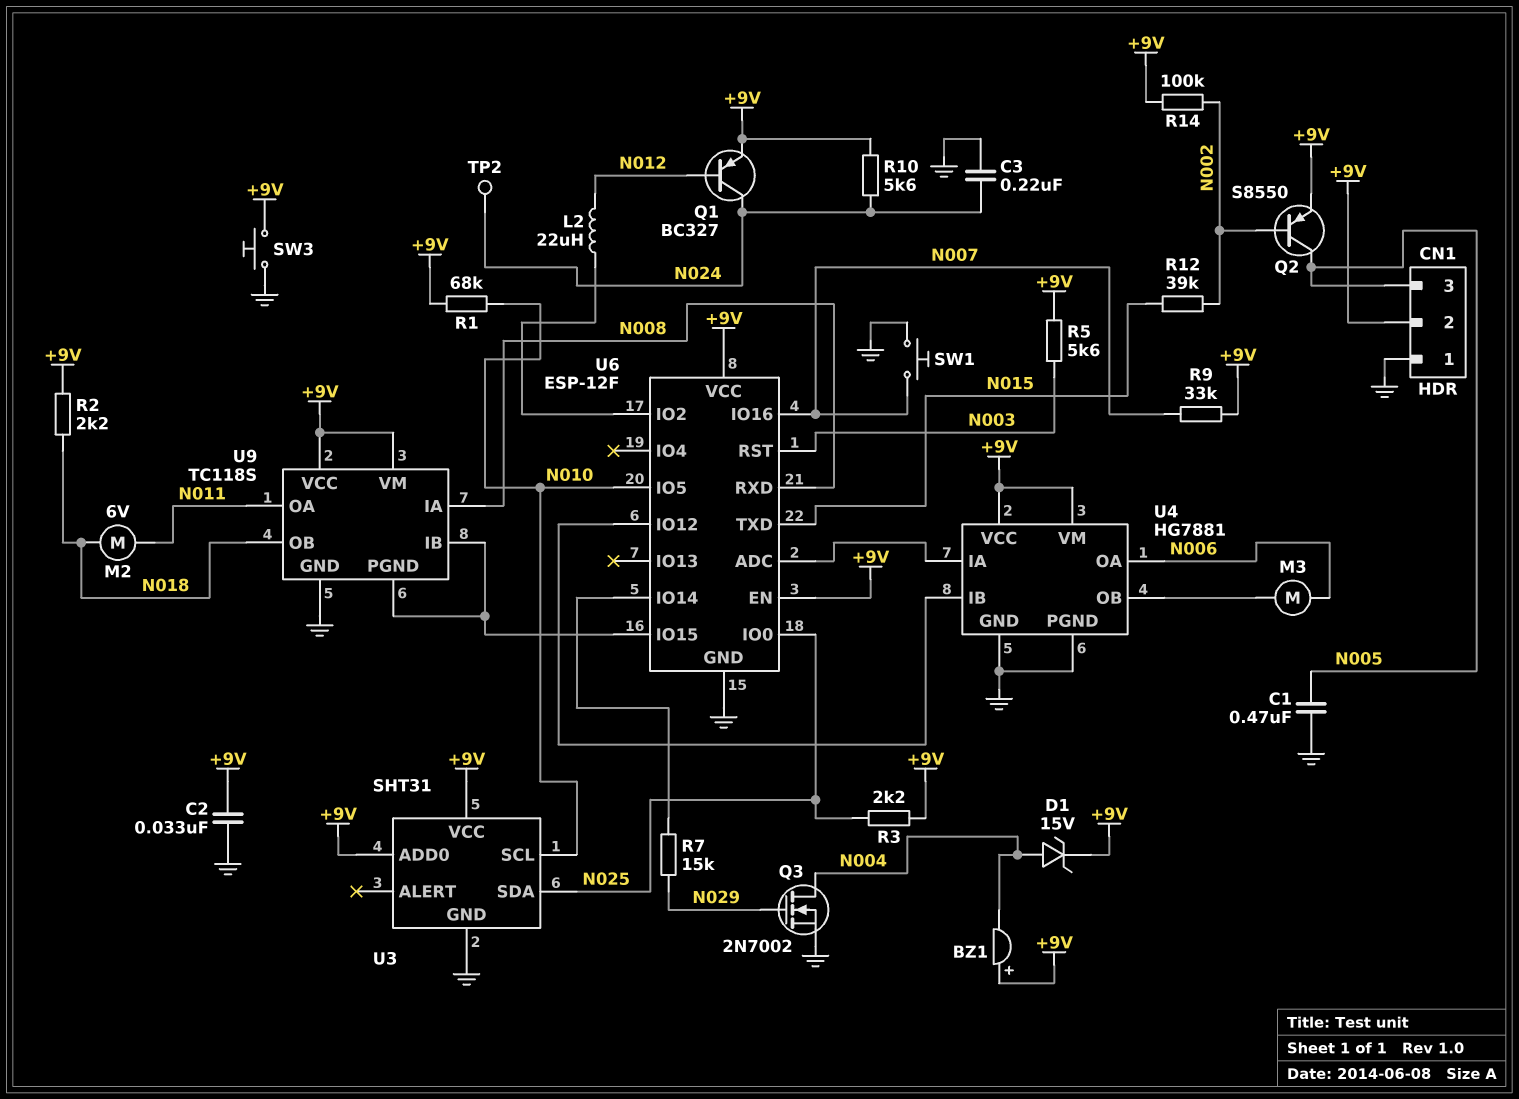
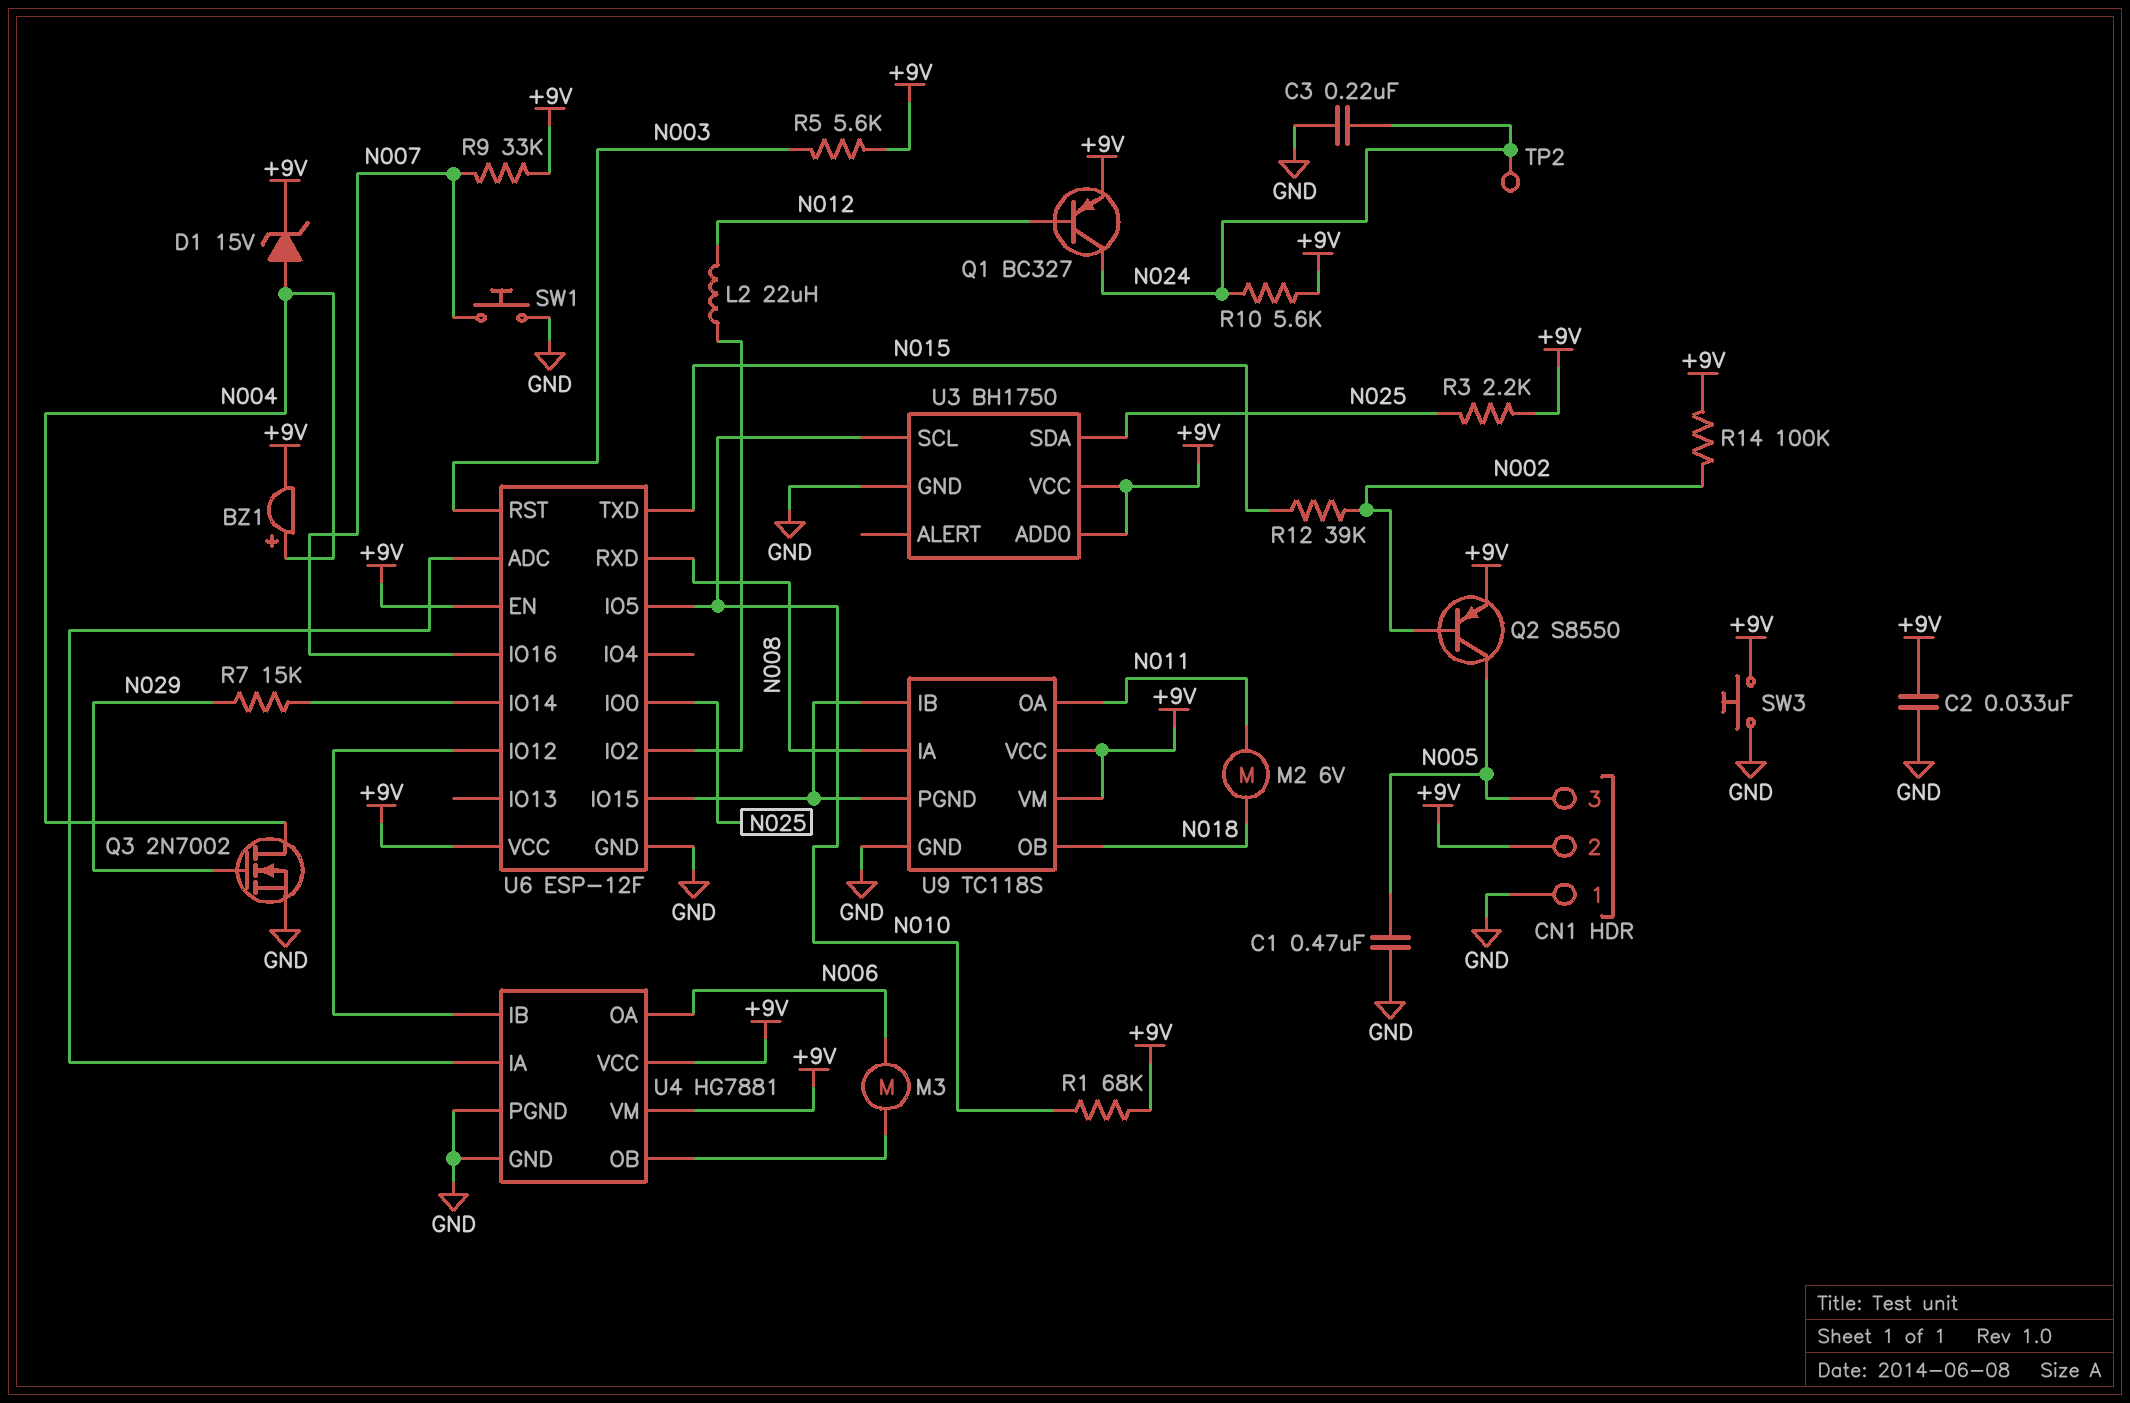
BZ1: buzzer (plus +9V, minus N004) -> buzzer (plus N004, minus +9V)
R2: 2.2k (+9V, N018) -> none
U3: SHT31 -> BH1750

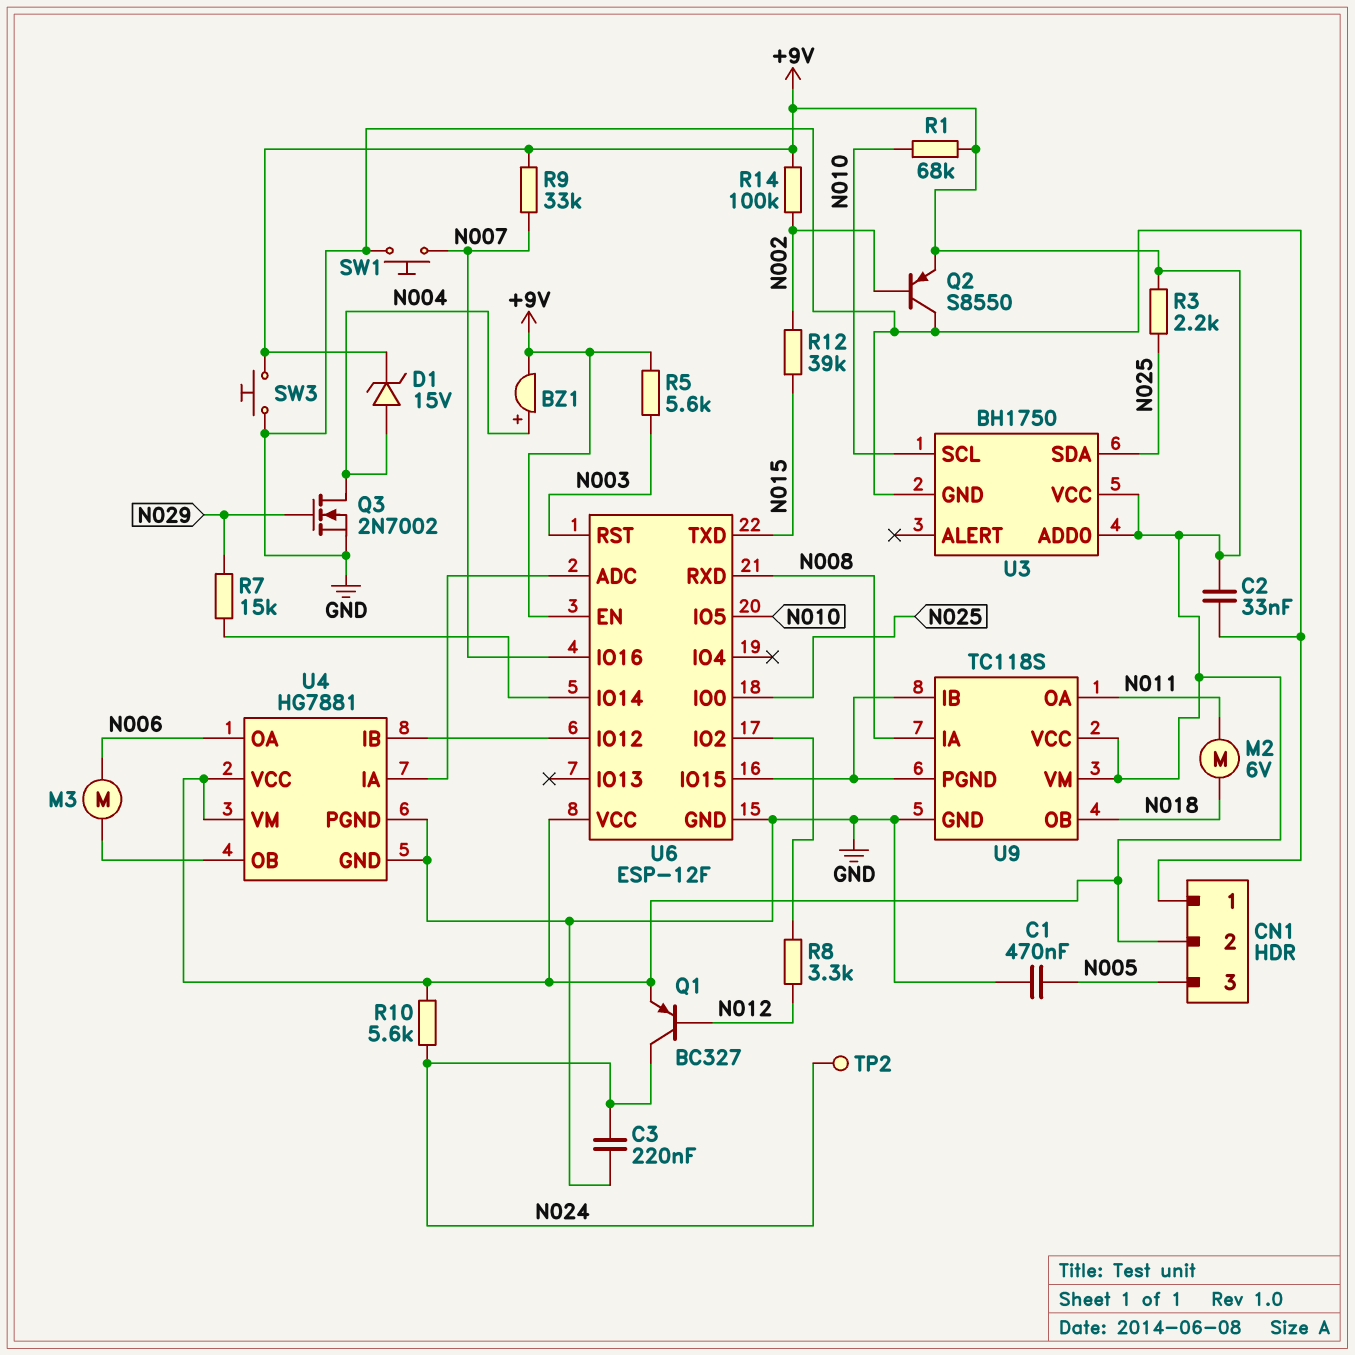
L2: 22uH (N012, U6/IO2) -> none
Q2: PNP S8550 (B N002, C N005, E +9V) -> PNP S8550 (B N002, C GND, E +9V)
R8: none -> 3.3k (N012, U6/IO2)

